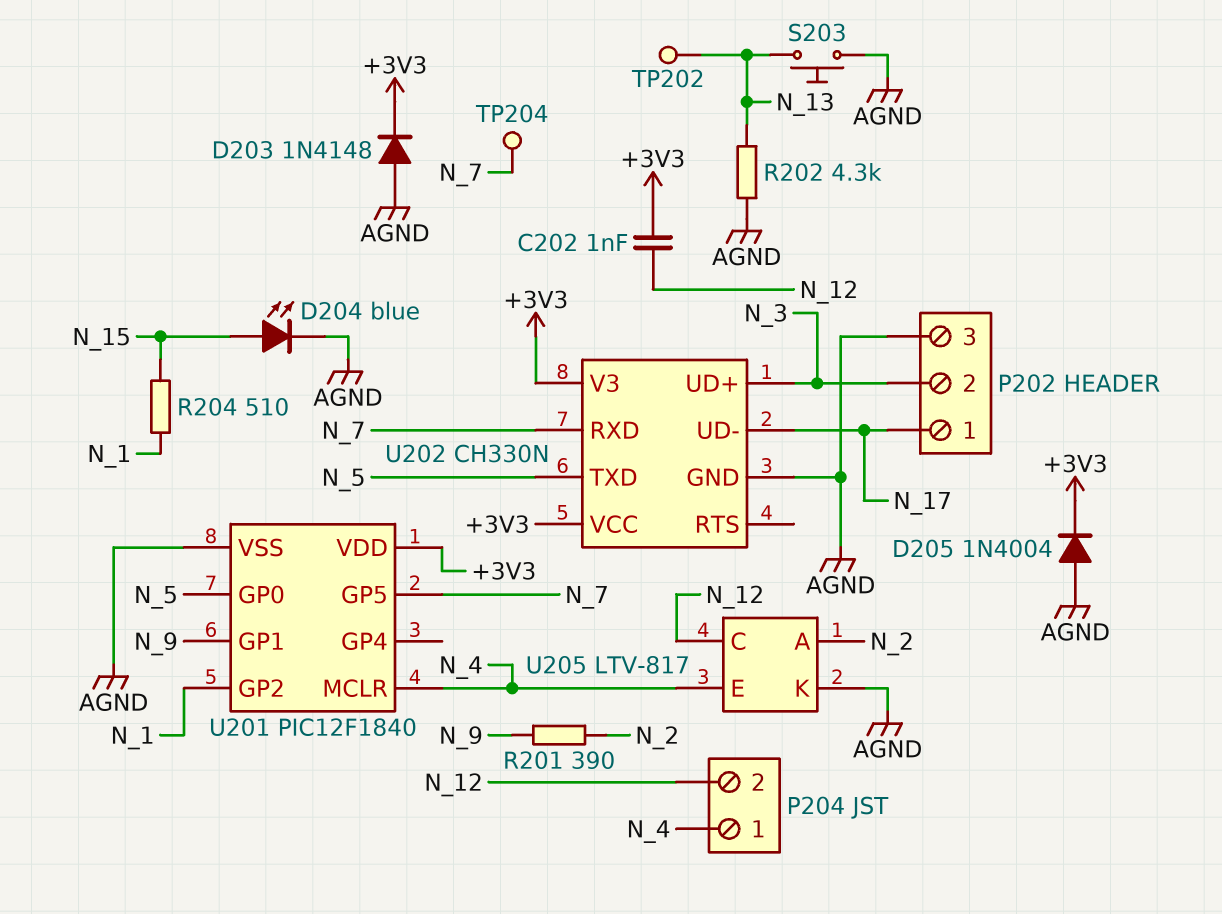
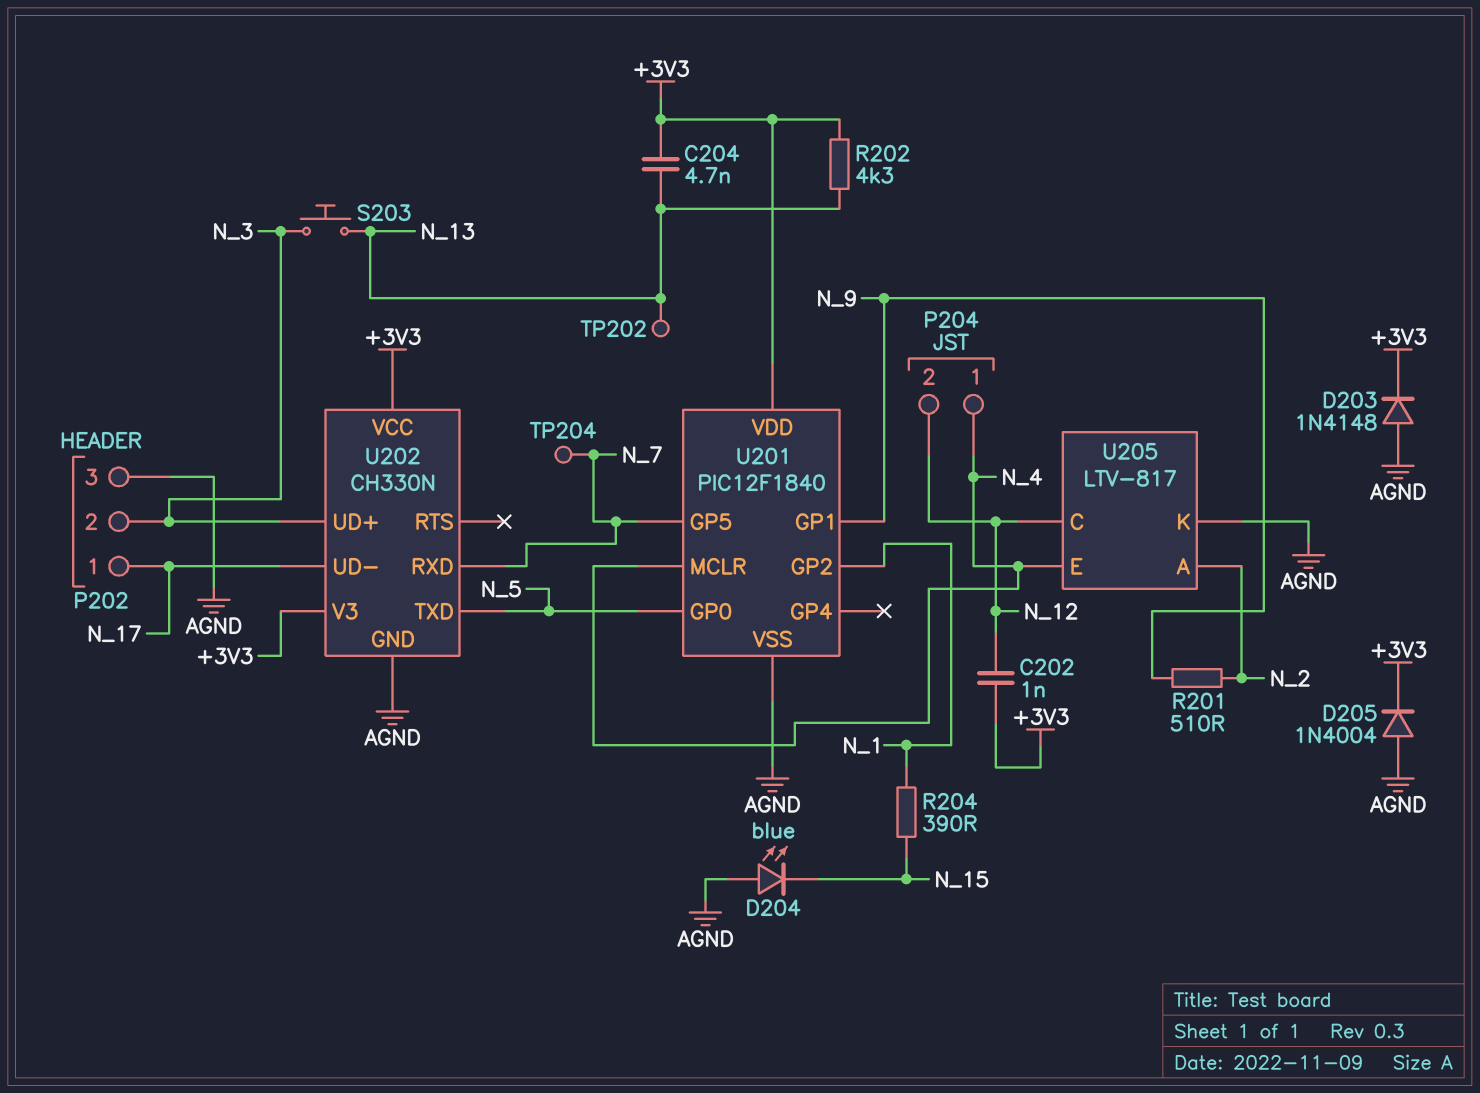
C204: none -> 4.7nF (+3V3, N_13)
D204: LED blue (A N_15, K AGND) -> LED blue (A AGND, K N_15)
R201: 390 (N_2, N_9) -> 510 (N_2, N_9)
R202: 4.3k (AGND, N_13) -> 4.3k (+3V3, N_13)
R204: 510 (N_1, N_15) -> 390 (N_1, N_15)
S203: button (AGND, N_13) -> button (N_3, N_13)

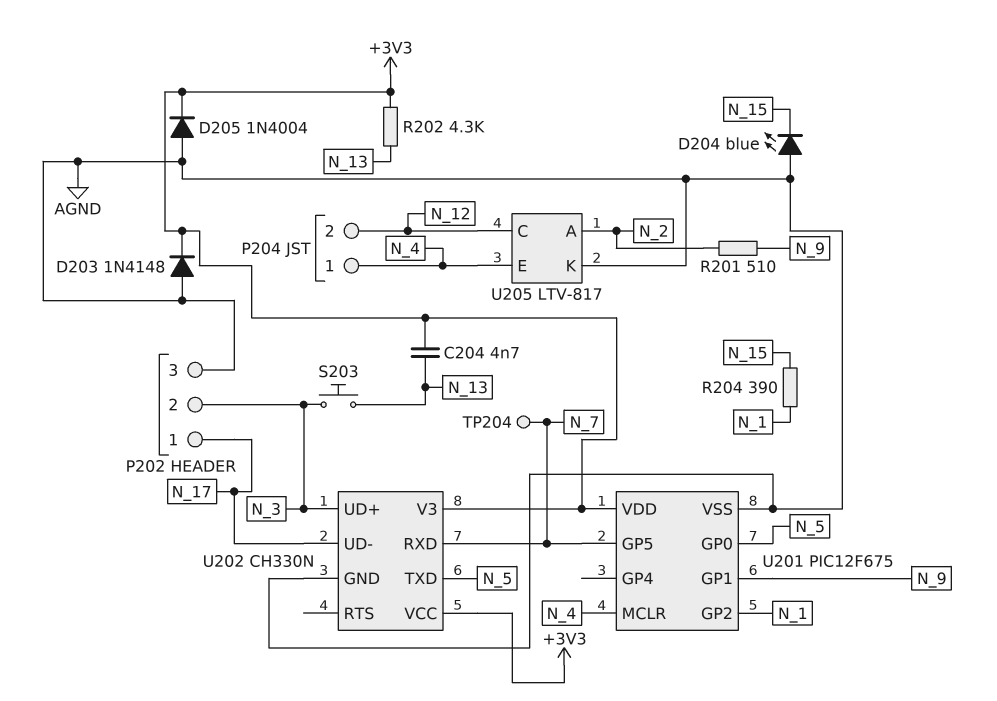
C202: 1nF (+3V3, N_12) -> none
TP202: test point (N_13) -> none
U201: PIC12F1840 -> PIC12F675

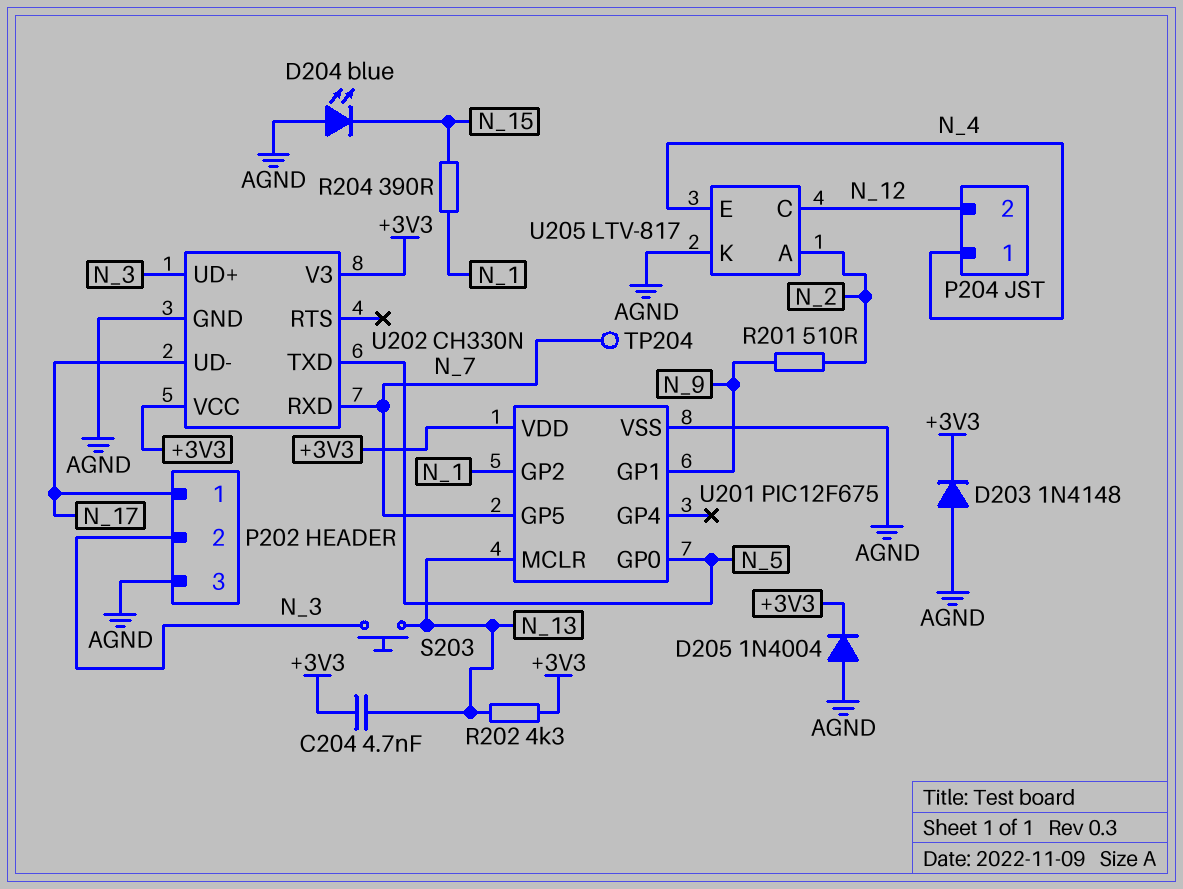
U201 pin MCLR: N_4 -> N_13

